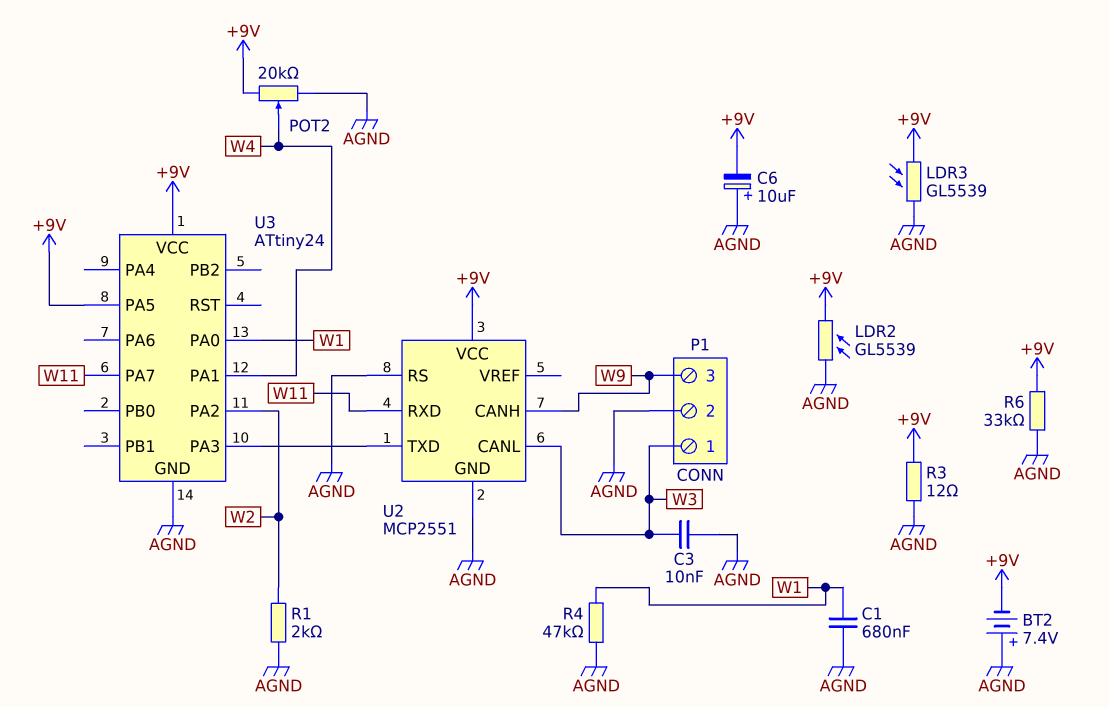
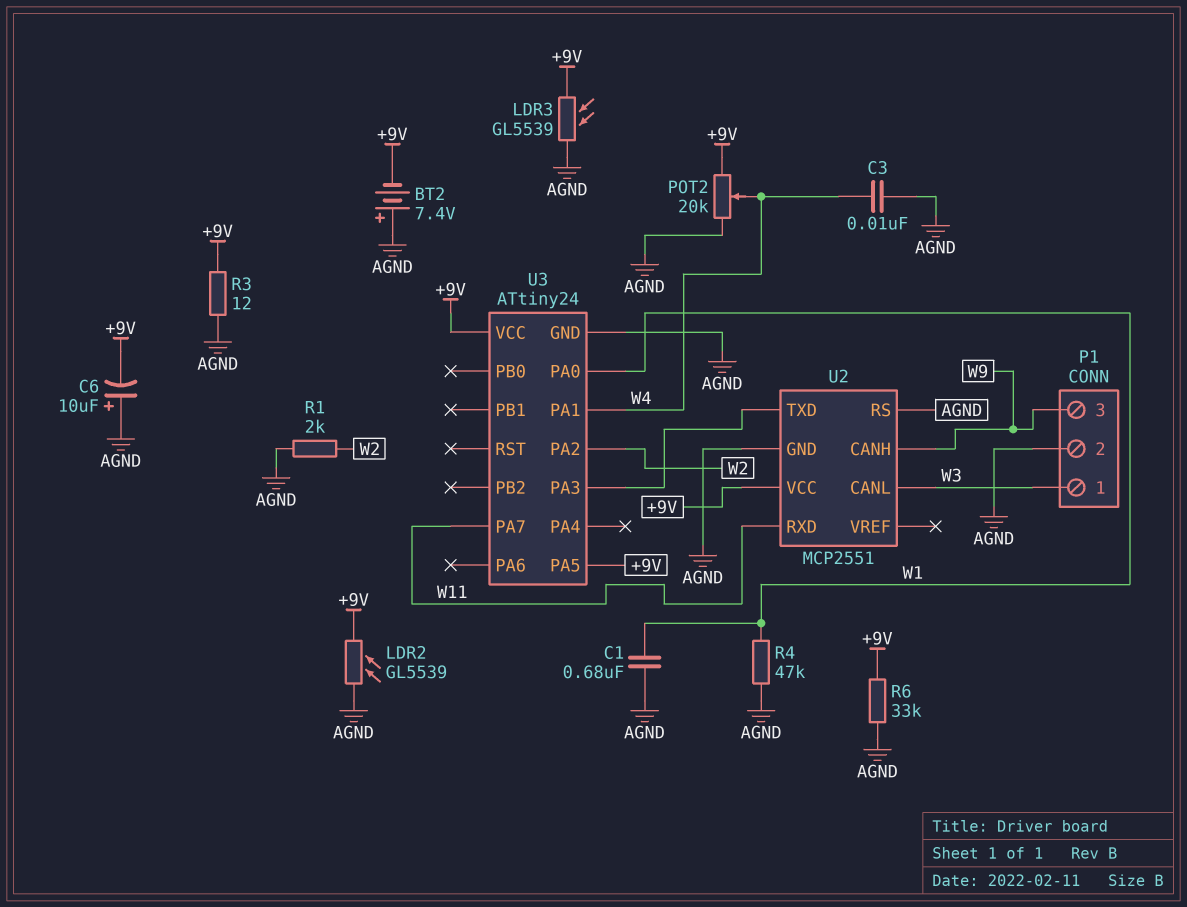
C3: 10nF (AGND, W3) -> 10nF (AGND, W4)

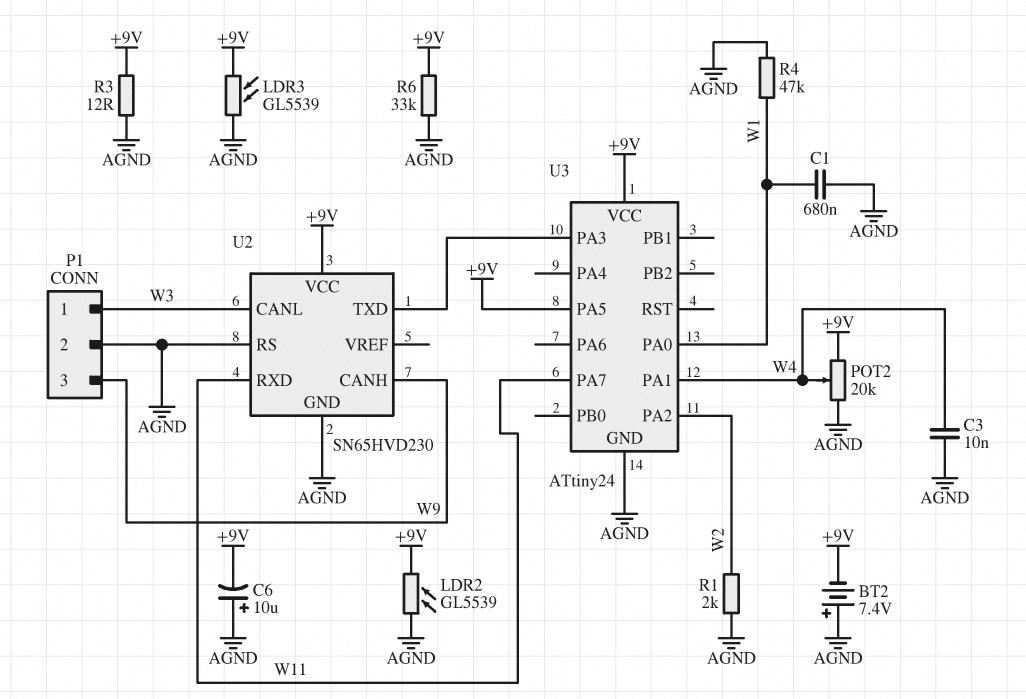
U2: MCP2551 -> SN65HVD230

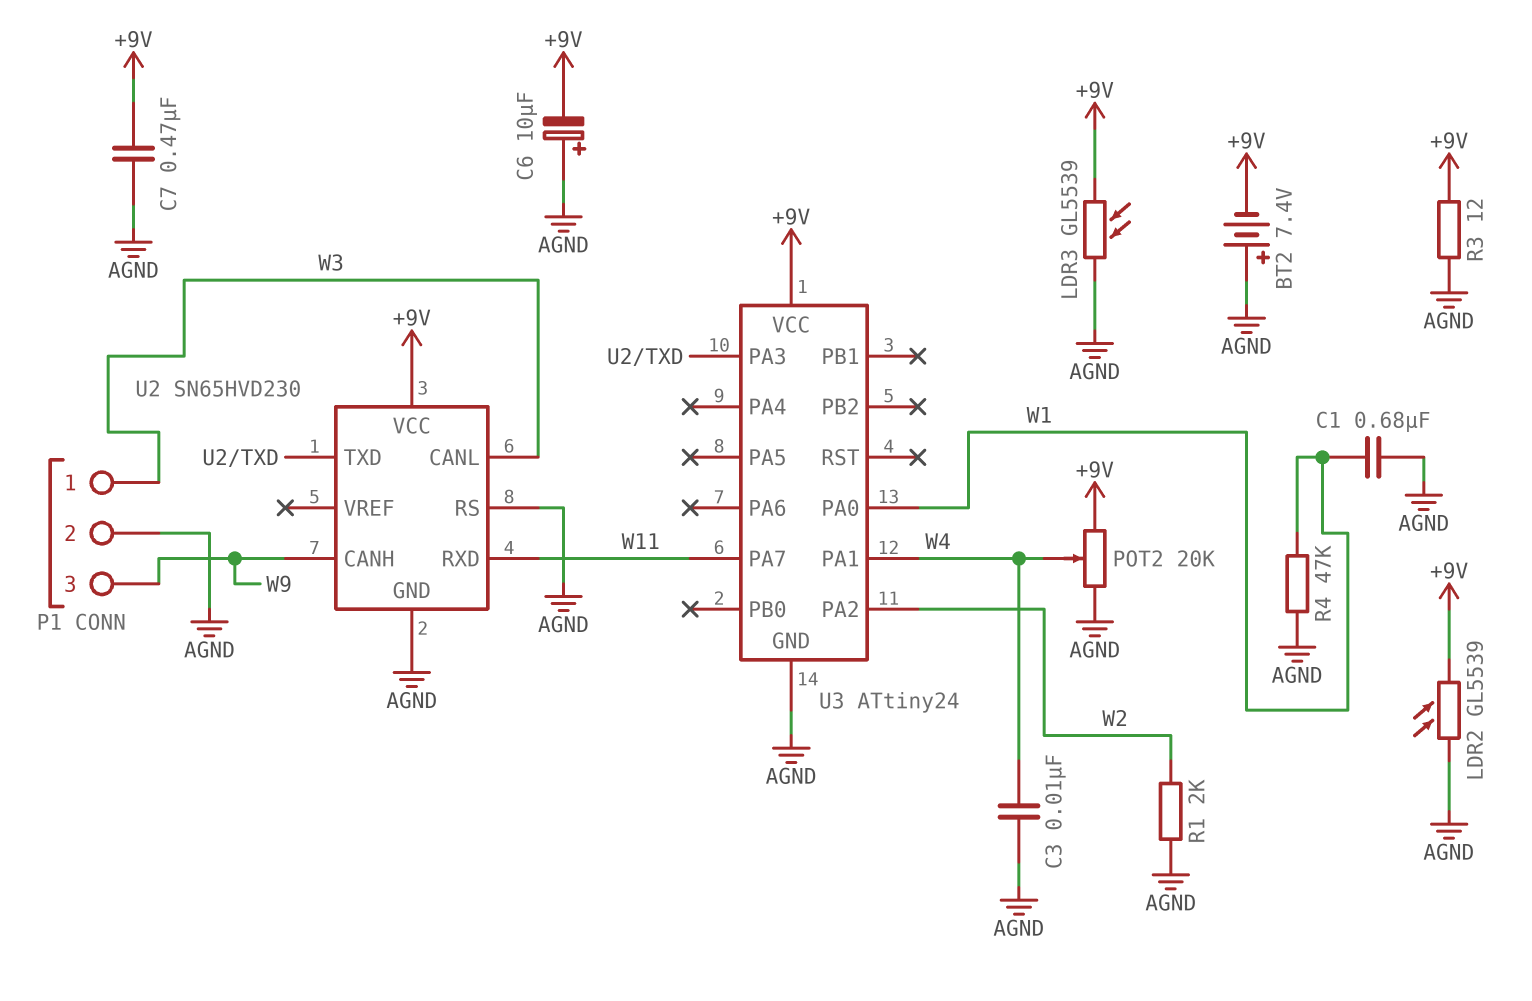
C7: none -> 470nF (+9V, AGND)
R6: 33k (+9V, AGND) -> none
U3 pin PA5: +9V -> none

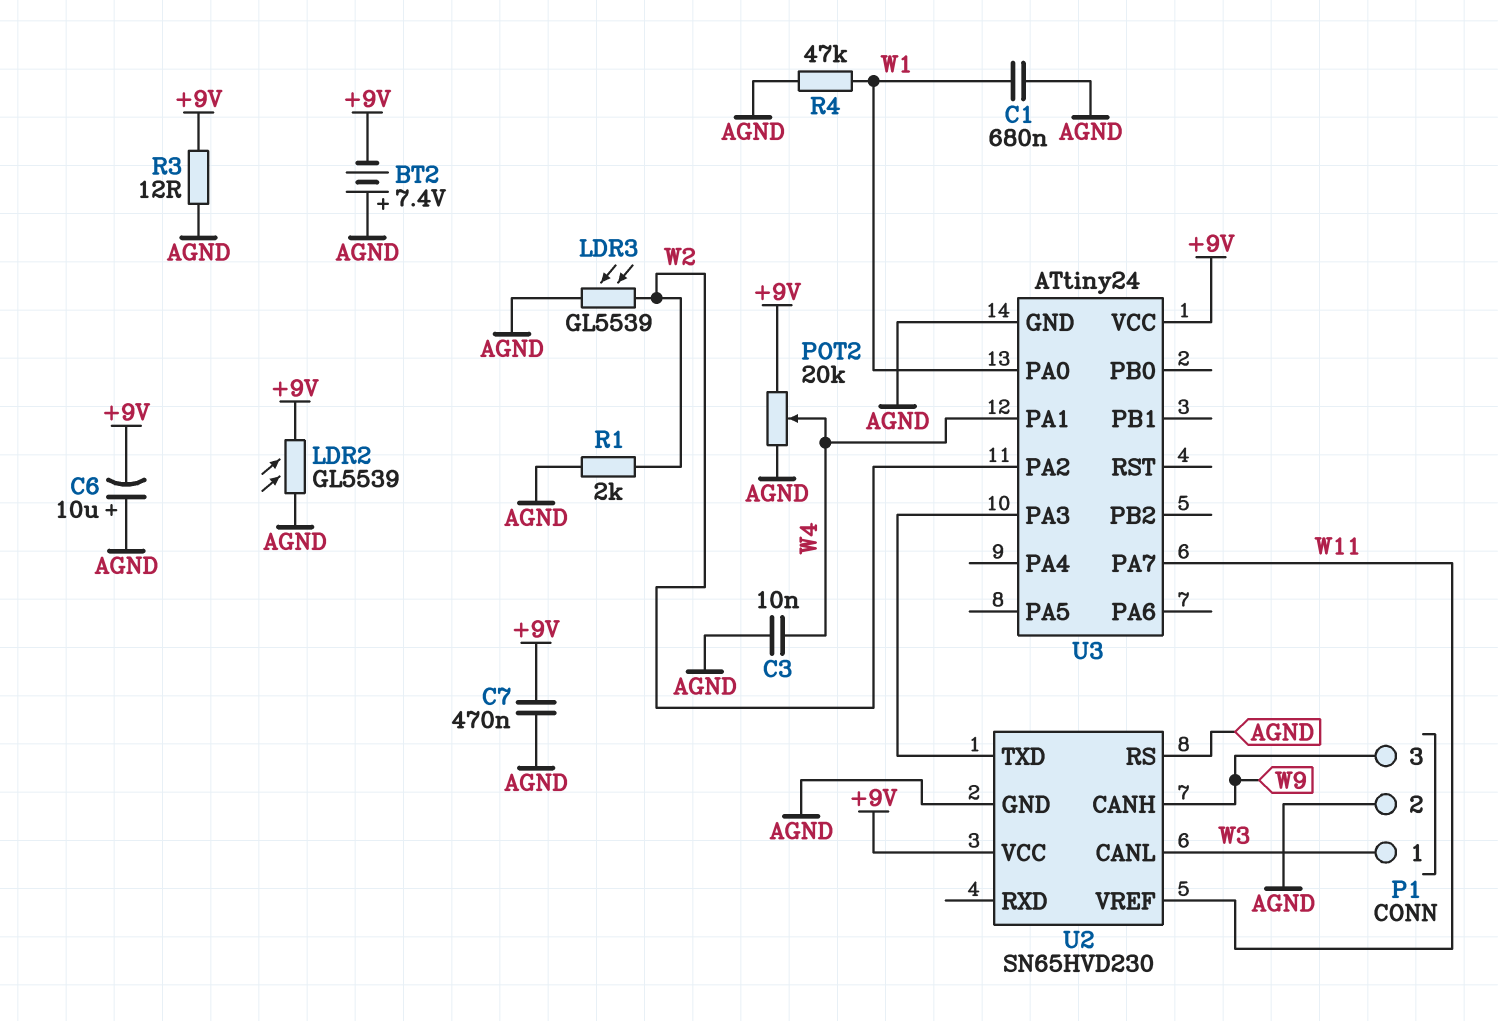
LDR3: GL5539 (+9V, AGND) -> GL5539 (AGND, W2)
U2 pin RXD: W11 -> none
U2 pin VREF: none -> W11

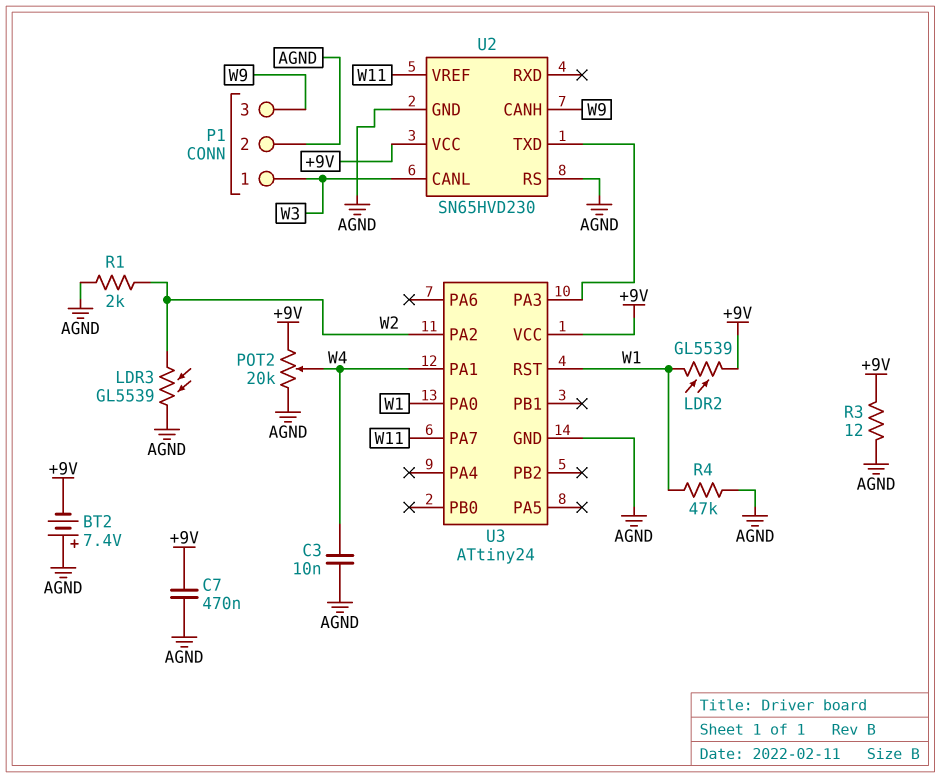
C1: 680nF (AGND, W1) -> none
C6: 10uF (plus AGND, minus +9V) -> none
LDR2: GL5539 (+9V, AGND) -> GL5539 (+9V, W1)
U3 pin RST: none -> W1

